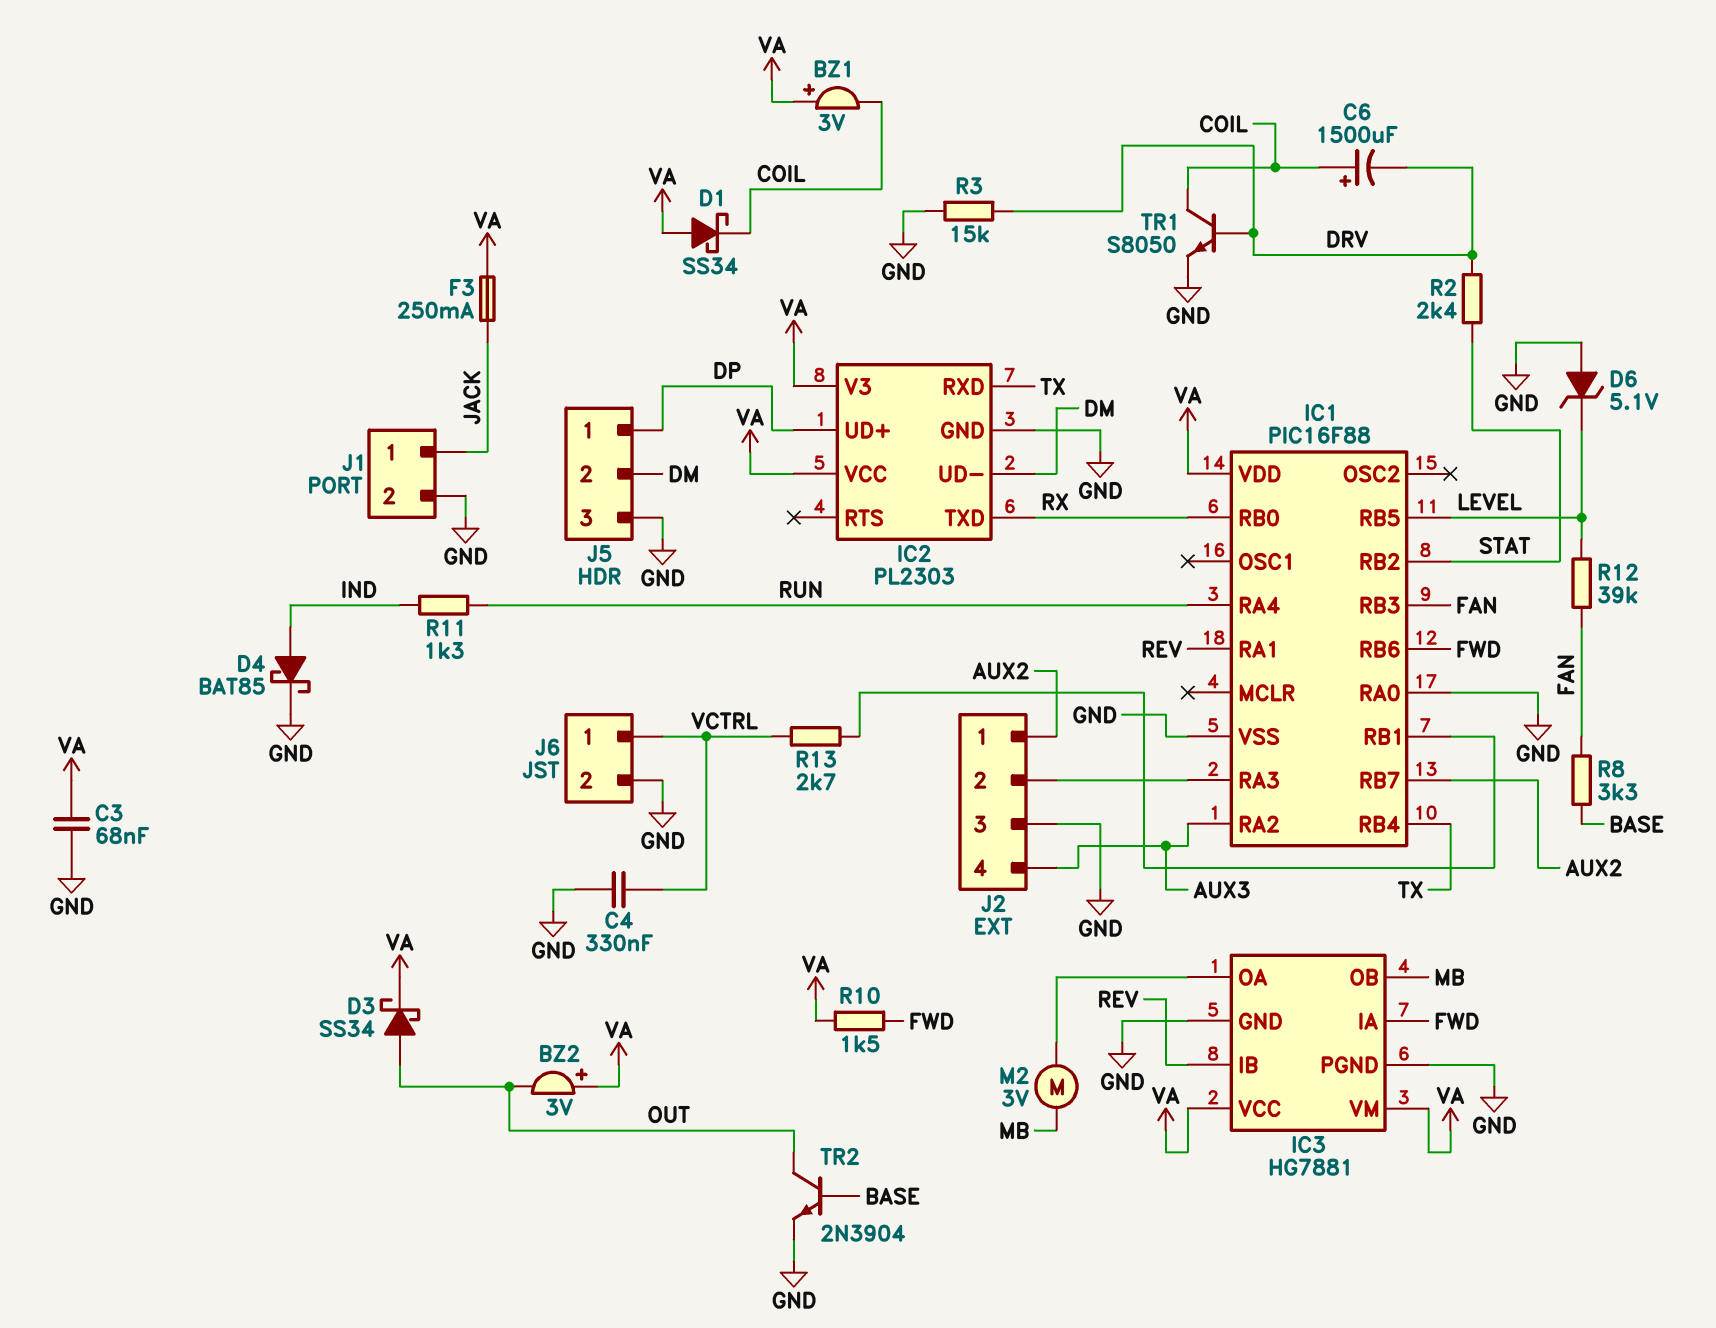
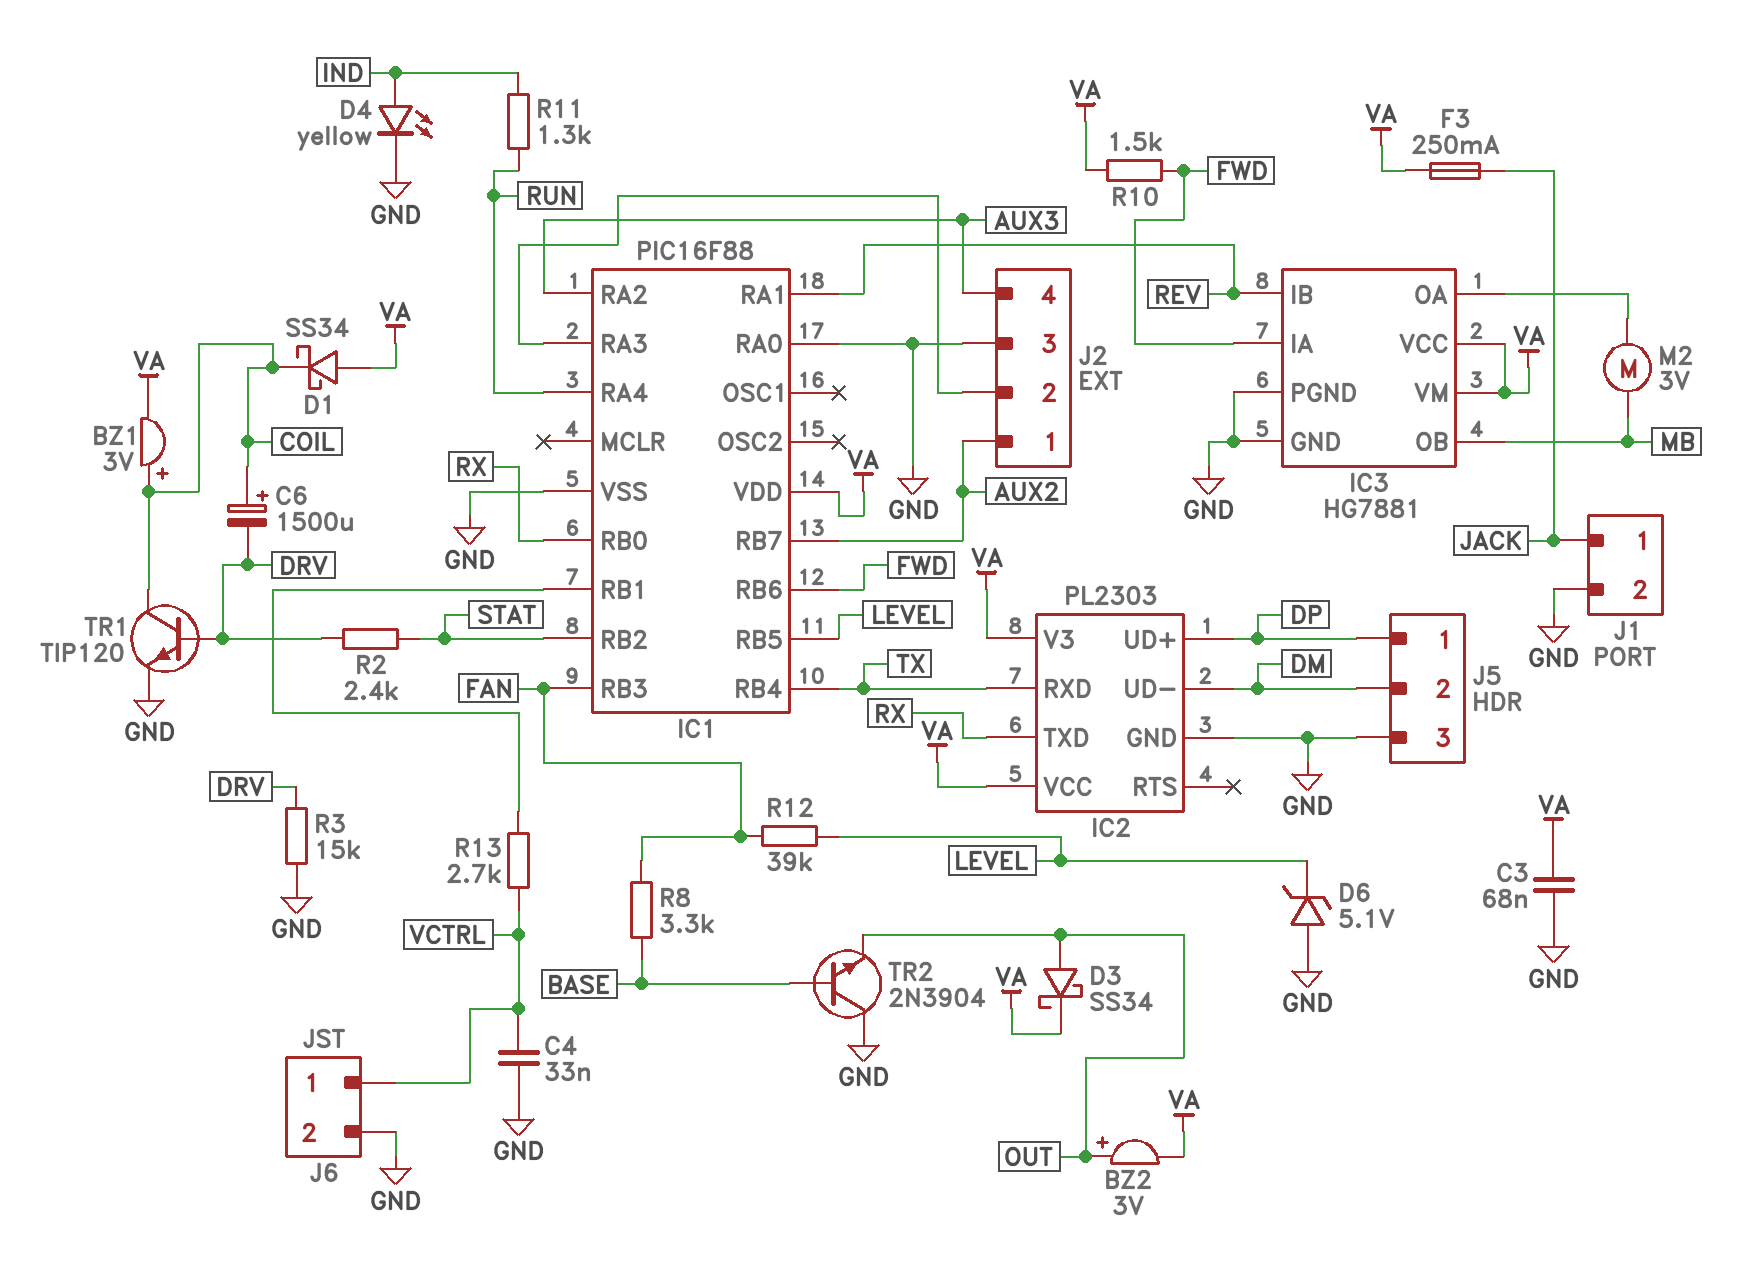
BZ1: buzzer 3V (plus VA, minus COIL) -> buzzer 3V (plus COIL, minus VA)
BZ2: buzzer 3V (plus VA, minus OUT) -> buzzer 3V (plus OUT, minus VA)
C4: 330nF (GND, VCTRL) -> 33nF (GND, VCTRL)
D4: schottky BAT85 (A IND, K GND) -> LED yellow (A IND, K GND)
TR1: NPN S8050 (B DRV, C COIL, E GND) -> NPN TIP120 (B DRV, C COIL, E GND)
TR2: NPN 2N3904 (B BASE, C OUT, E GND) -> NPN 2N3904 (B BASE, C GND, E OUT)

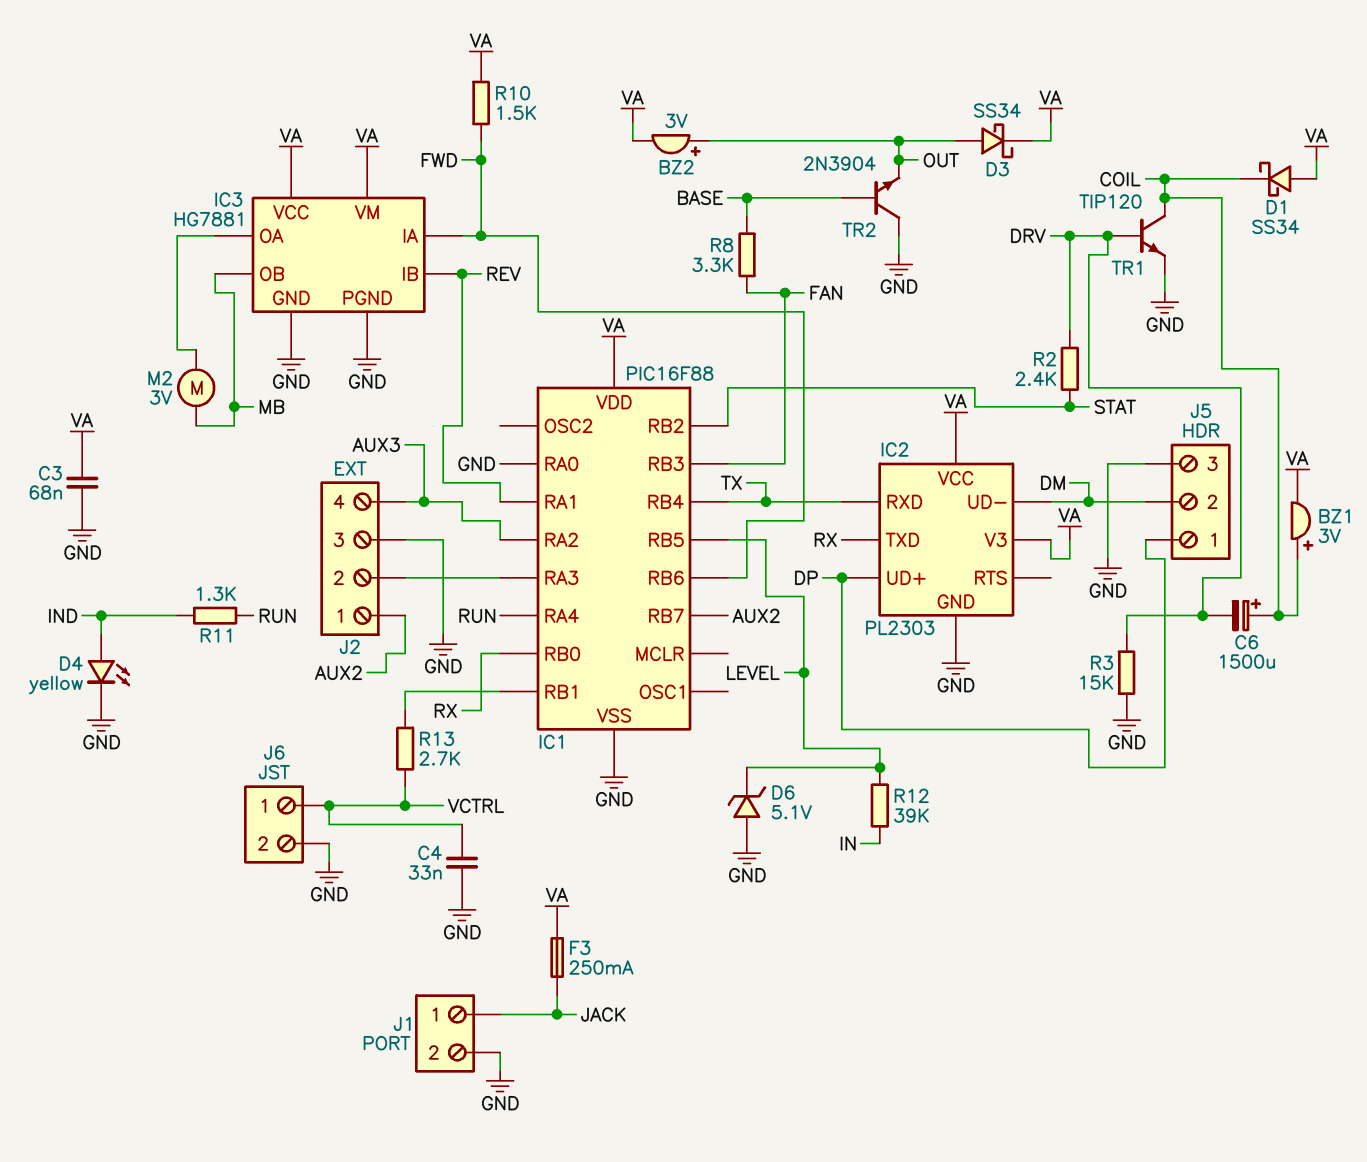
R12: 39k (FAN, LEVEL) -> 39k (IN, LEVEL)

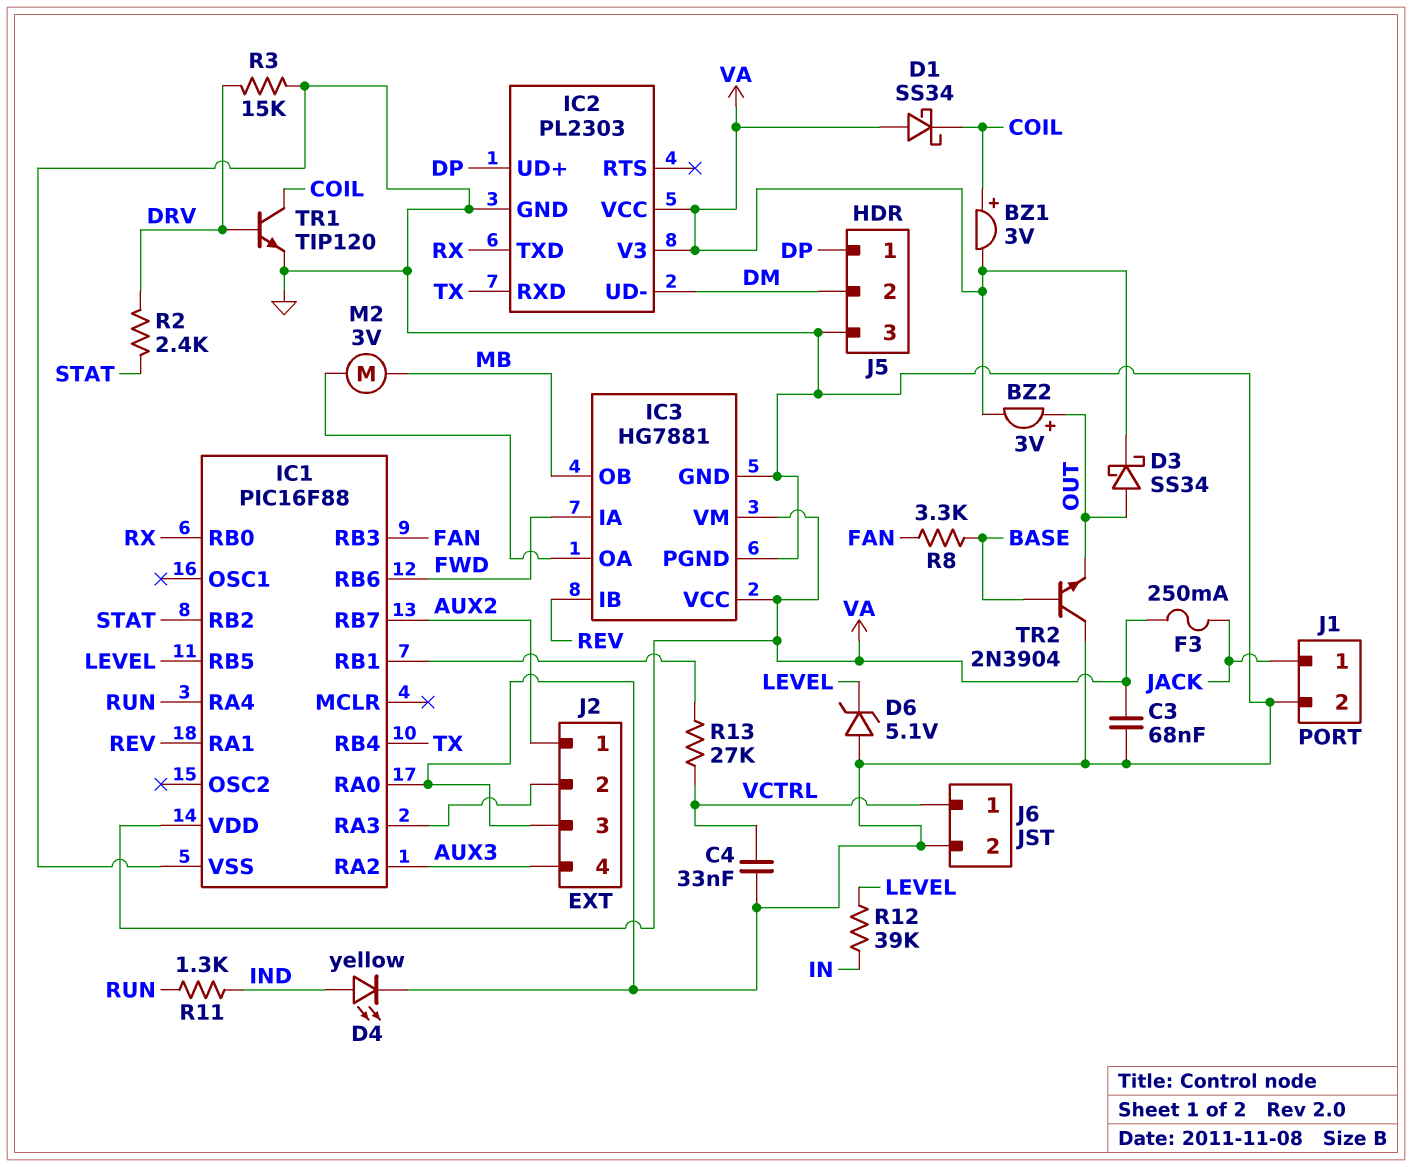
C6: 1500uF (plus COIL, minus DRV) -> none
R10: 1.5k (FWD, VA) -> none
R13: 2.7k (IC1/RB1, VCTRL) -> 27k (IC1/RB1, VCTRL)

